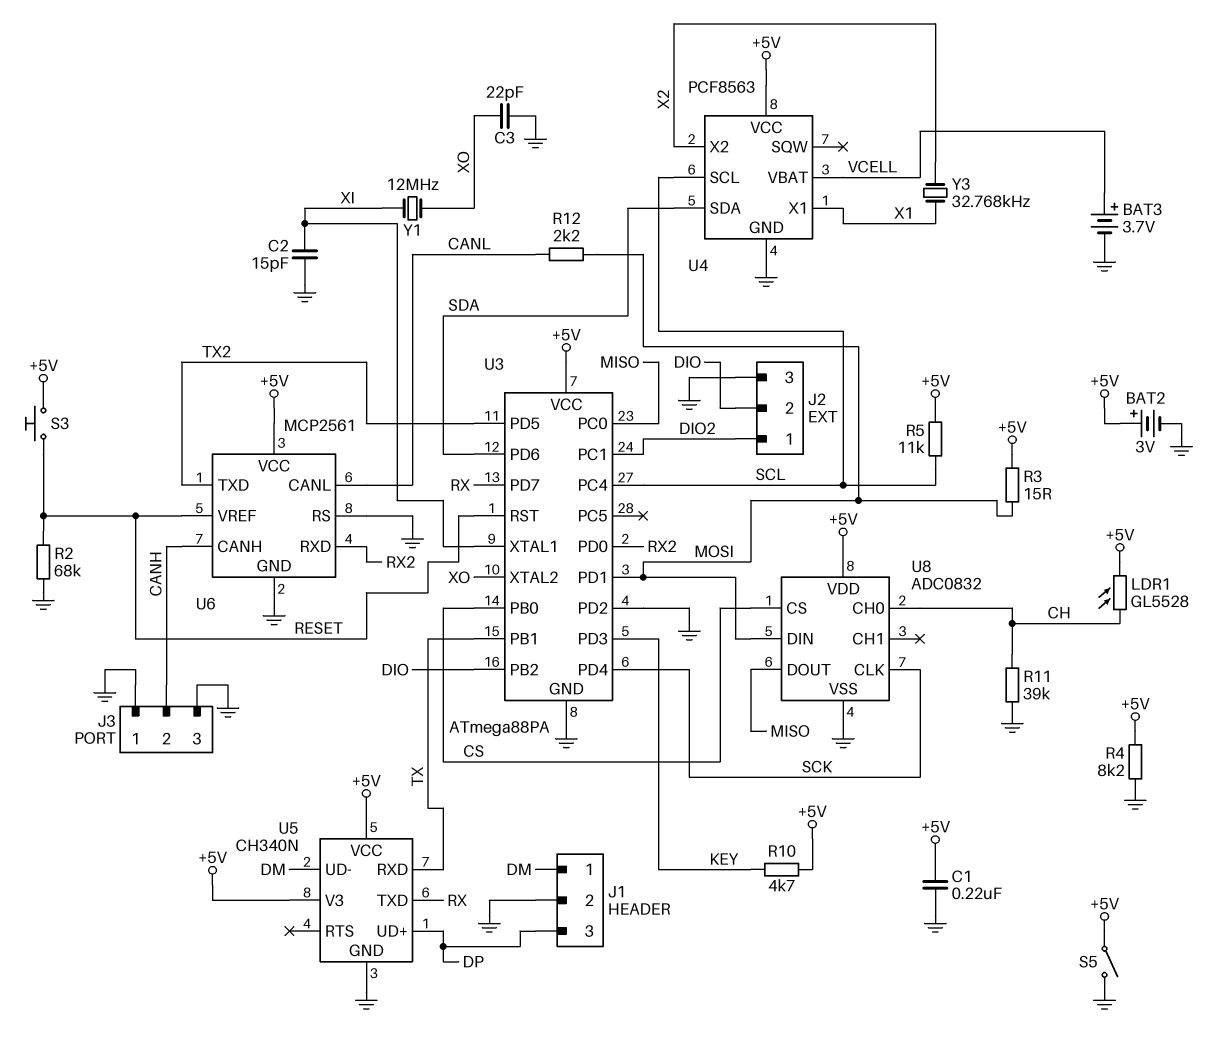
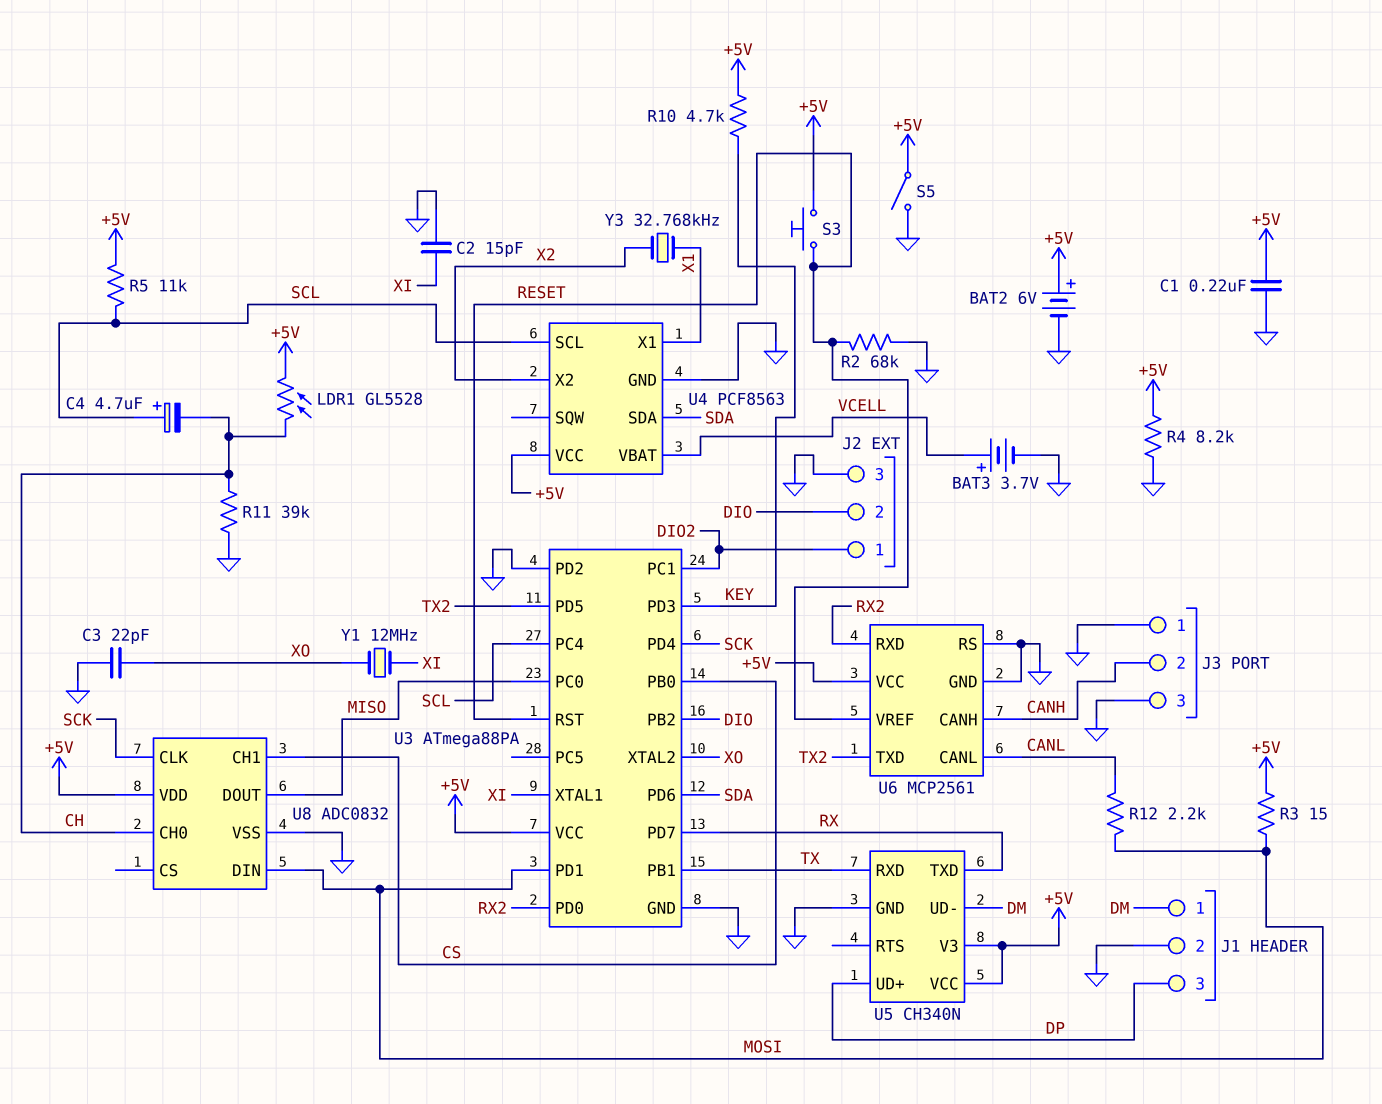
BAT2: 3V (plus +5V, minus GND) -> 6V (plus +5V, minus GND)
C4: none -> 4.7uF (plus SCL, minus CH)
U8 pin CH1: none -> CS
U8 pin CS: CS -> none

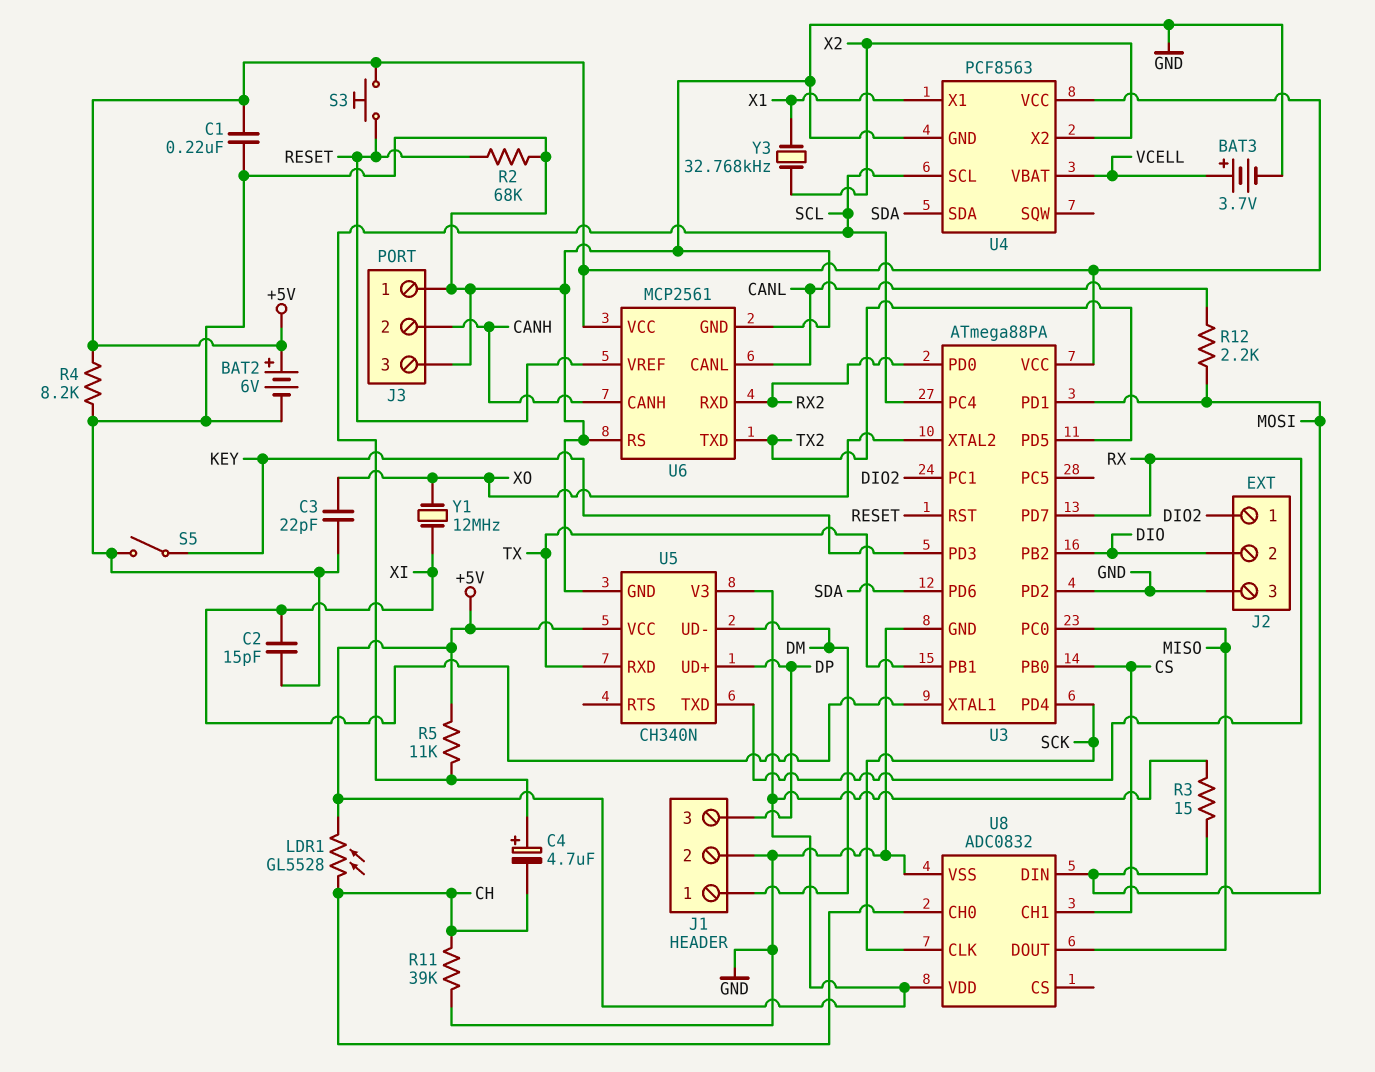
R10: 4.7k (+5V, KEY) -> none
S5: switch (+5V, GND) -> switch (GND, KEY)

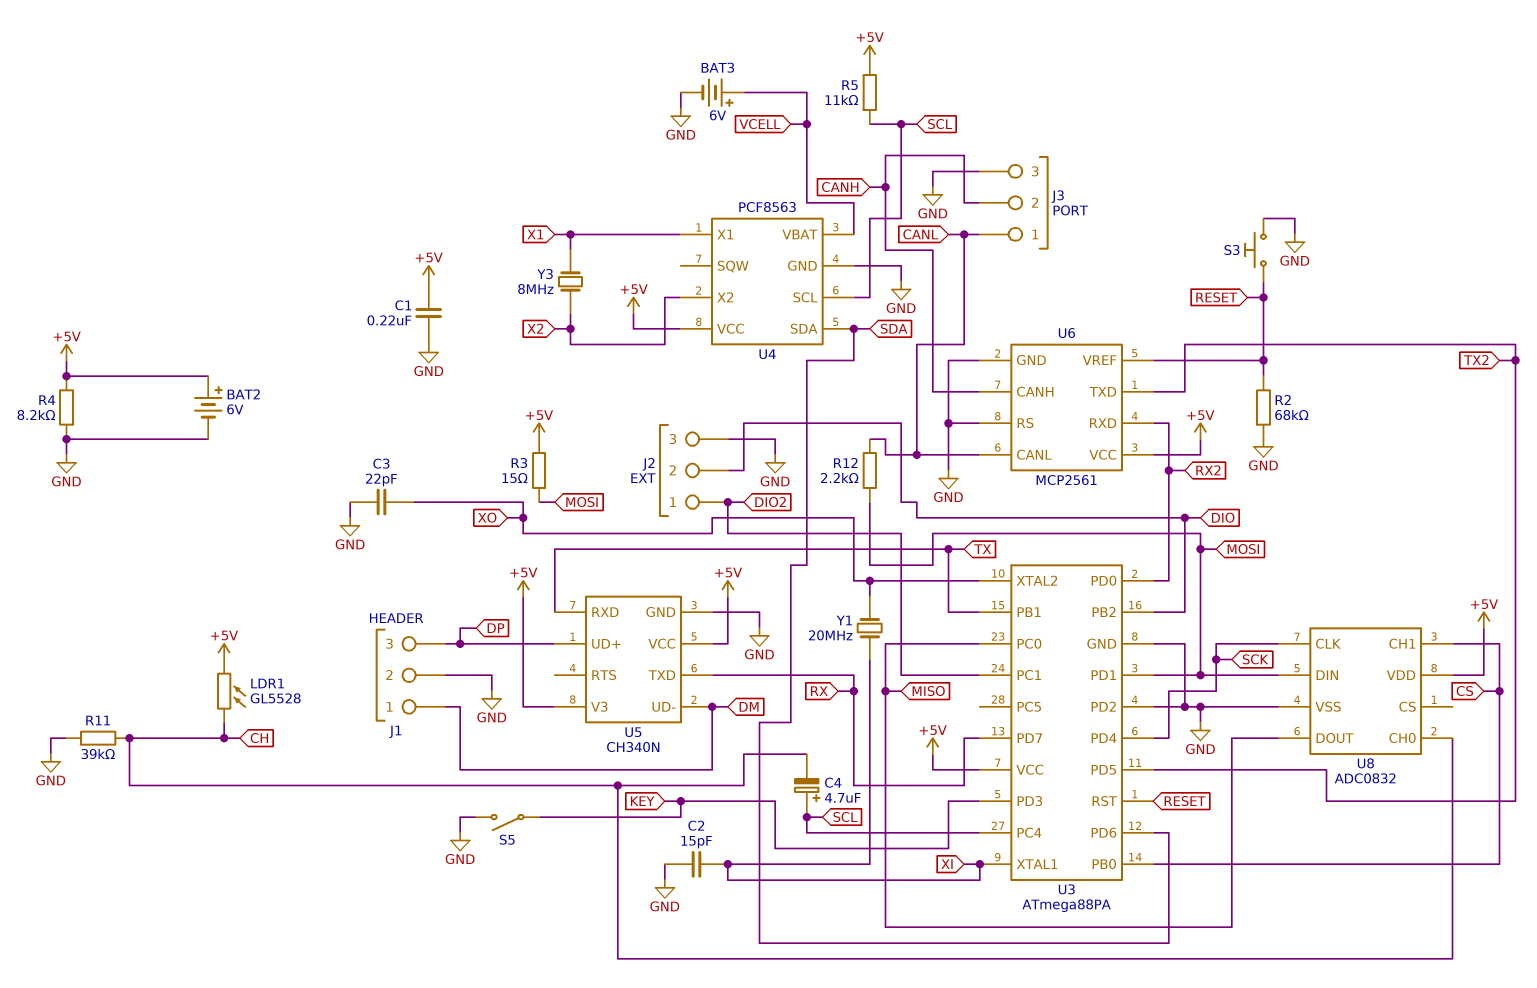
BAT3: 3.7V (plus VCELL, minus GND) -> 6V (plus VCELL, minus GND)
J3 pin 1: GND -> CANL
S3: button (+5V, RESET) -> button (GND, RESET)
Y1: 12MHz (XI, XO) -> 20MHz (XI, XO)
Y3: 32.768kHz (X1, X2) -> 8MHz (X1, X2)

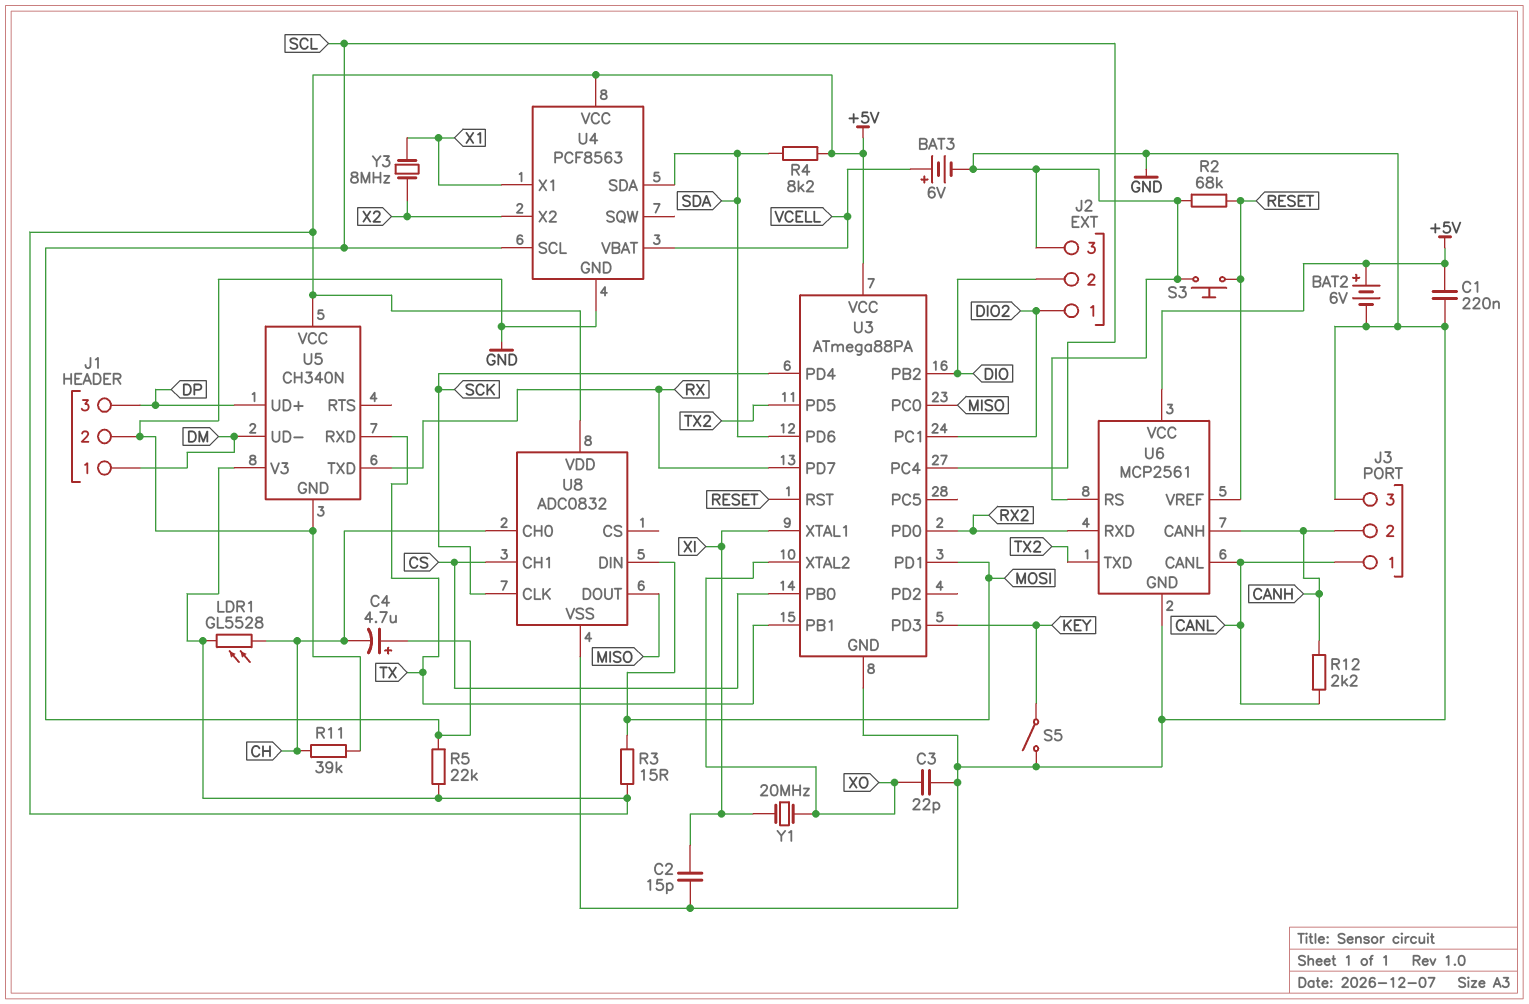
R4: 8.2k (+5V, GND) -> 8.2k (+5V, SDA)
R5: 11k (+5V, SCL) -> 22k (+5V, SCL)
R12: 2.2k (CANL, MOSI) -> 2.2k (CANH, CANL)
U3 pin PD2: GND -> none

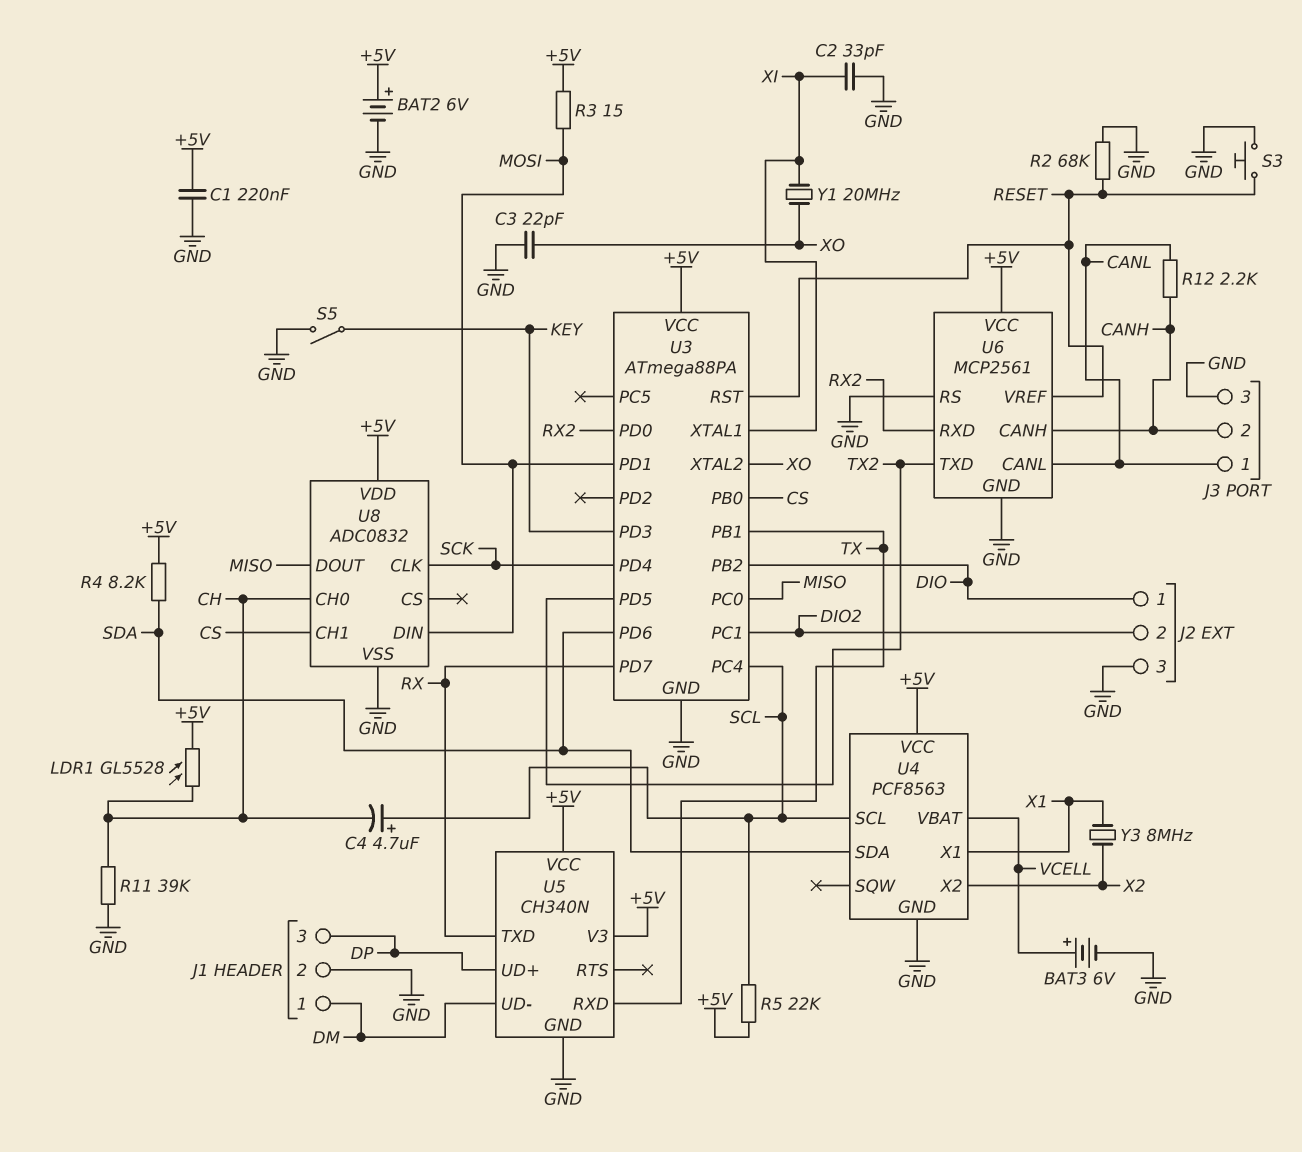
C2: 15pF (GND, XI) -> 33pF (GND, XI)
J2 pin 1: DIO2 -> DIO
J2 pin 2: DIO -> DIO2

